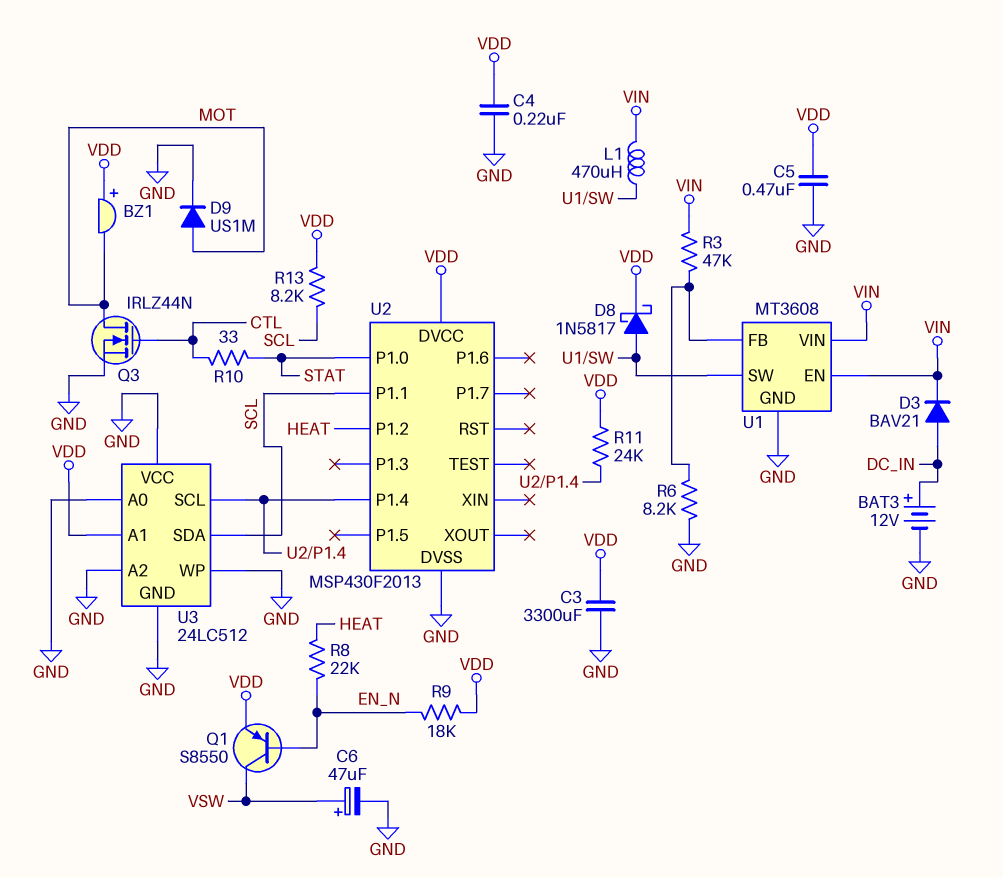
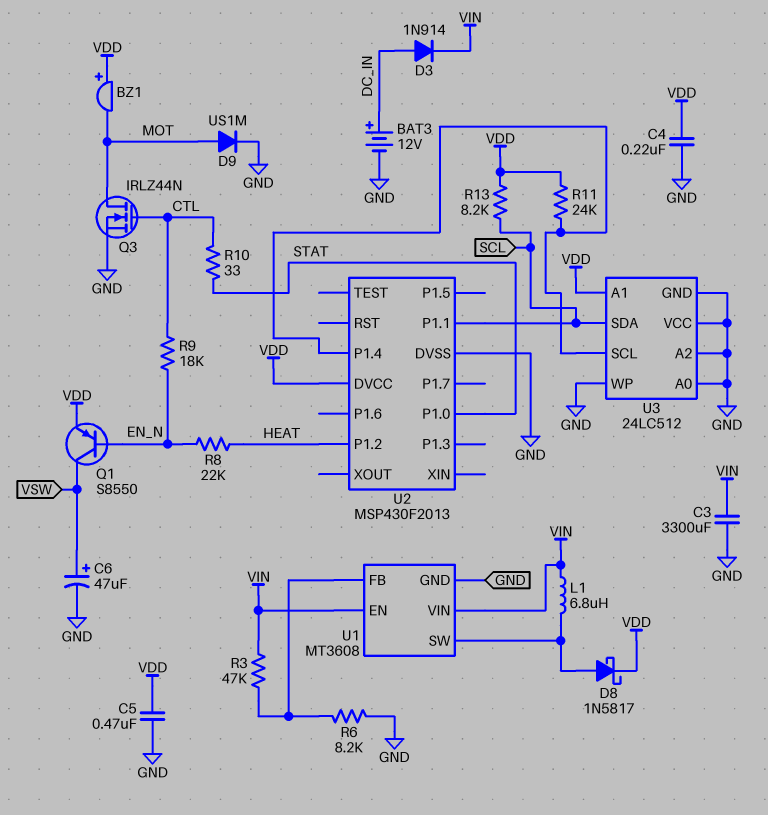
C3: 3300uF (GND, VDD) -> 3300uF (GND, VIN)
D3: diode BAV21 (A DC_IN, K VIN) -> diode 1N914 (A DC_IN, K VIN)
L1: 470uH (U1/SW, VIN) -> 6.8uH (U1/SW, VIN)
R9: 18k (EN_N, VDD) -> 18k (CTL, EN_N)

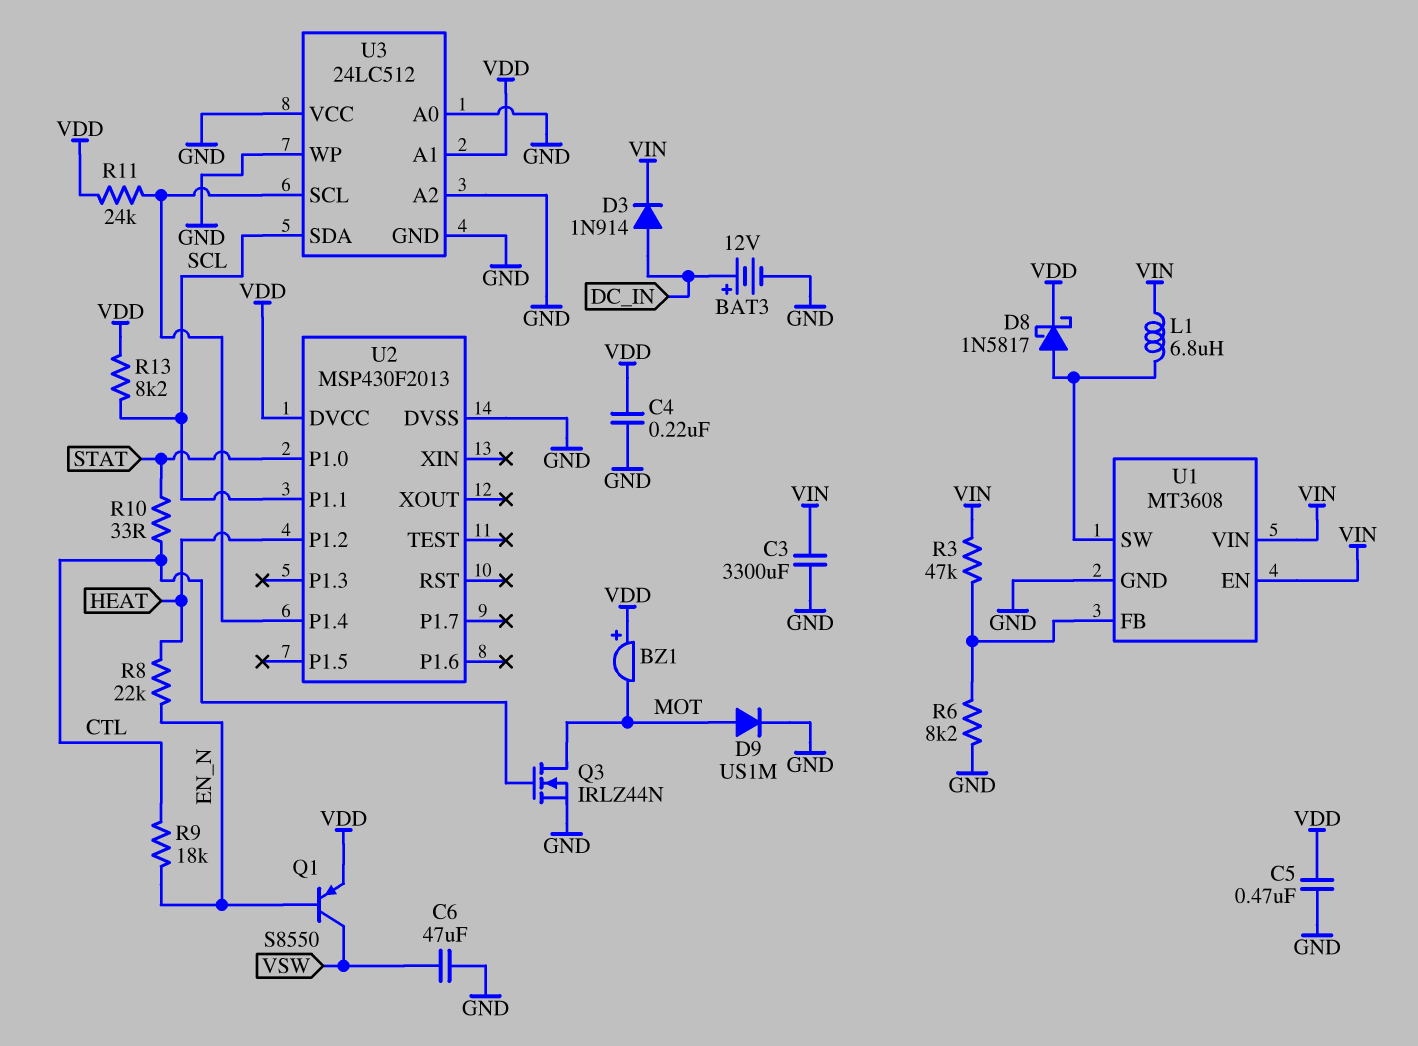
C6: 47uF (plus VSW, minus GND) -> 47uF (GND, VSW)

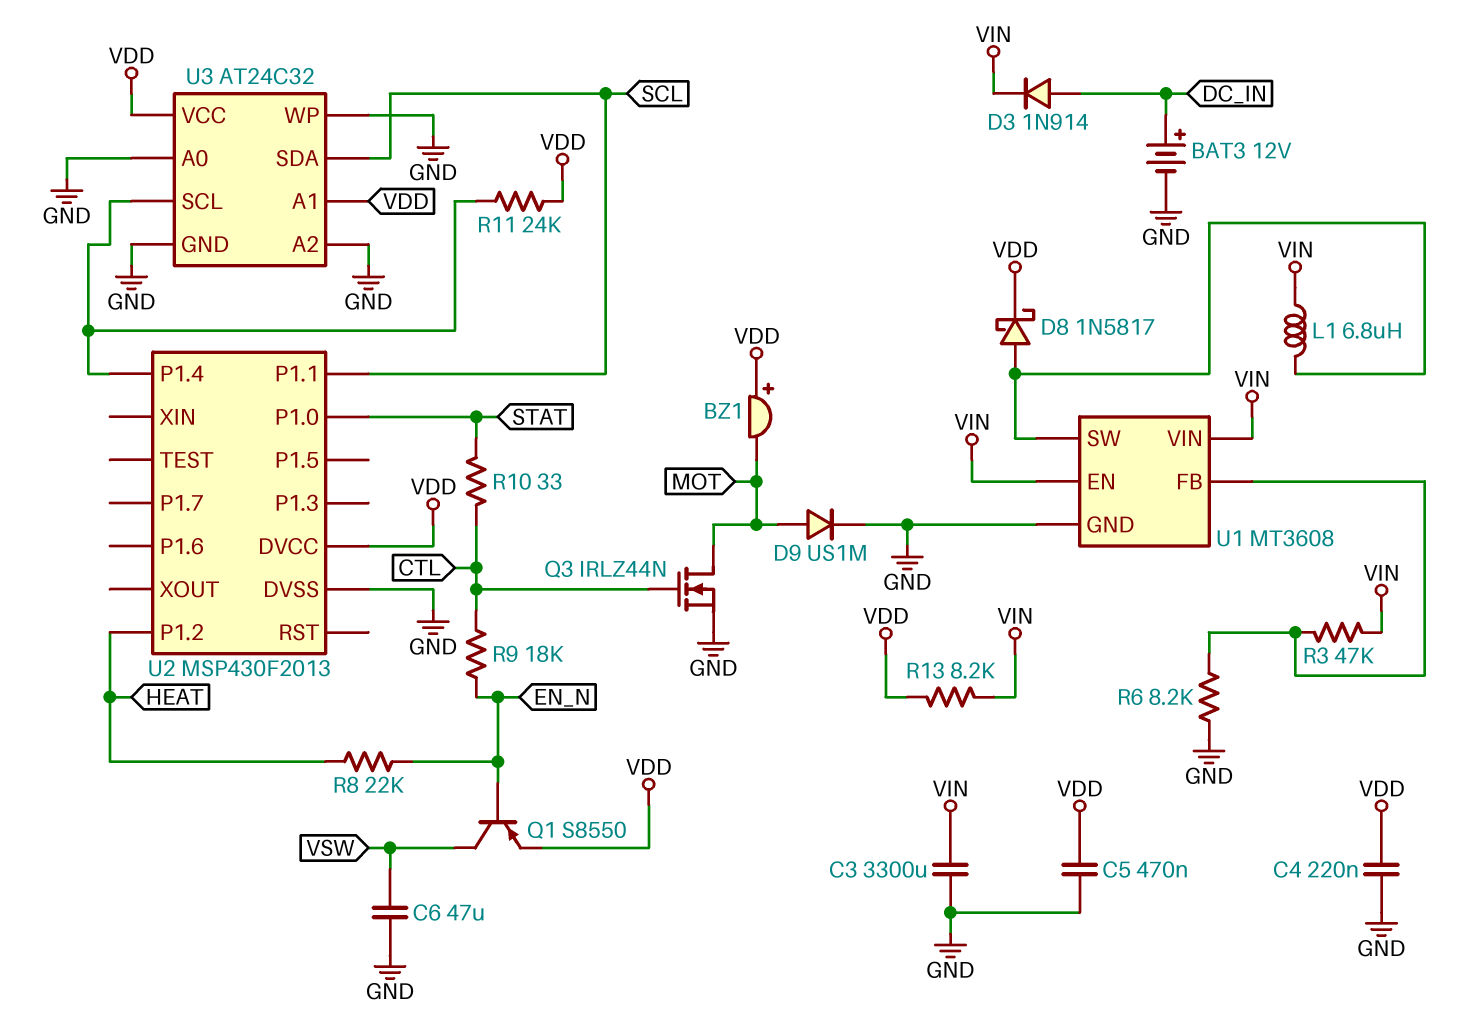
R13: 8.2k (SCL, VDD) -> 8.2k (VDD, VIN)
U3: 24LC512 -> AT24C32
U3 pin VCC: GND -> VDD

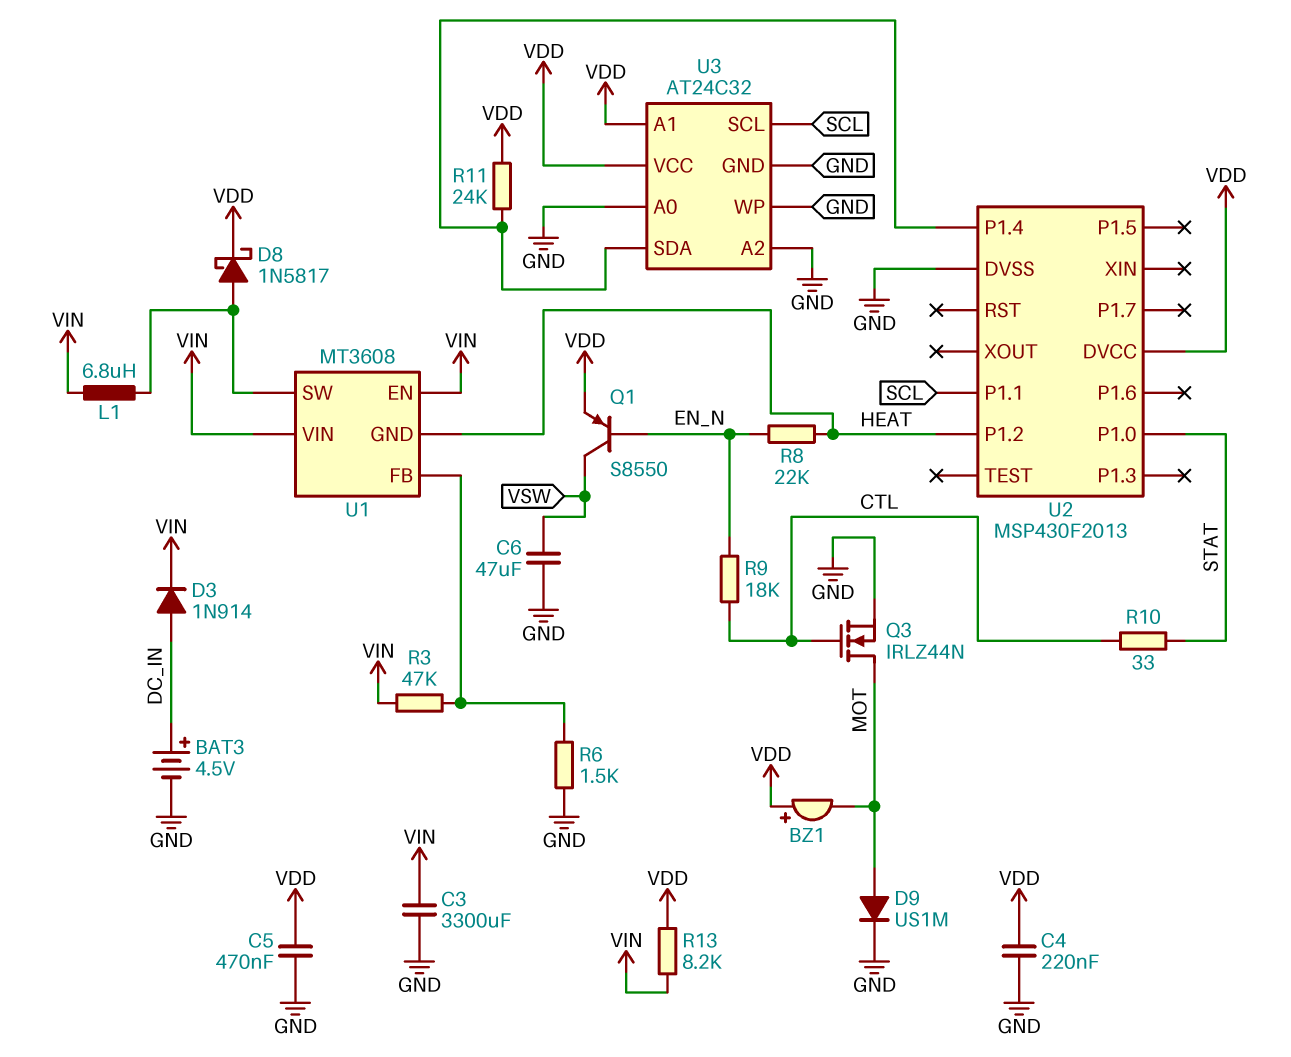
BAT3: 12V (plus DC_IN, minus GND) -> 4.5V (plus DC_IN, minus GND)
R6: 8.2k (GND, U1/FB) -> 1.5k (GND, U1/FB)
U1 pin GND: GND -> HEAT
U3 pin SCL: U2/P1.4 -> SCL
U3 pin SDA: SCL -> U2/P1.4

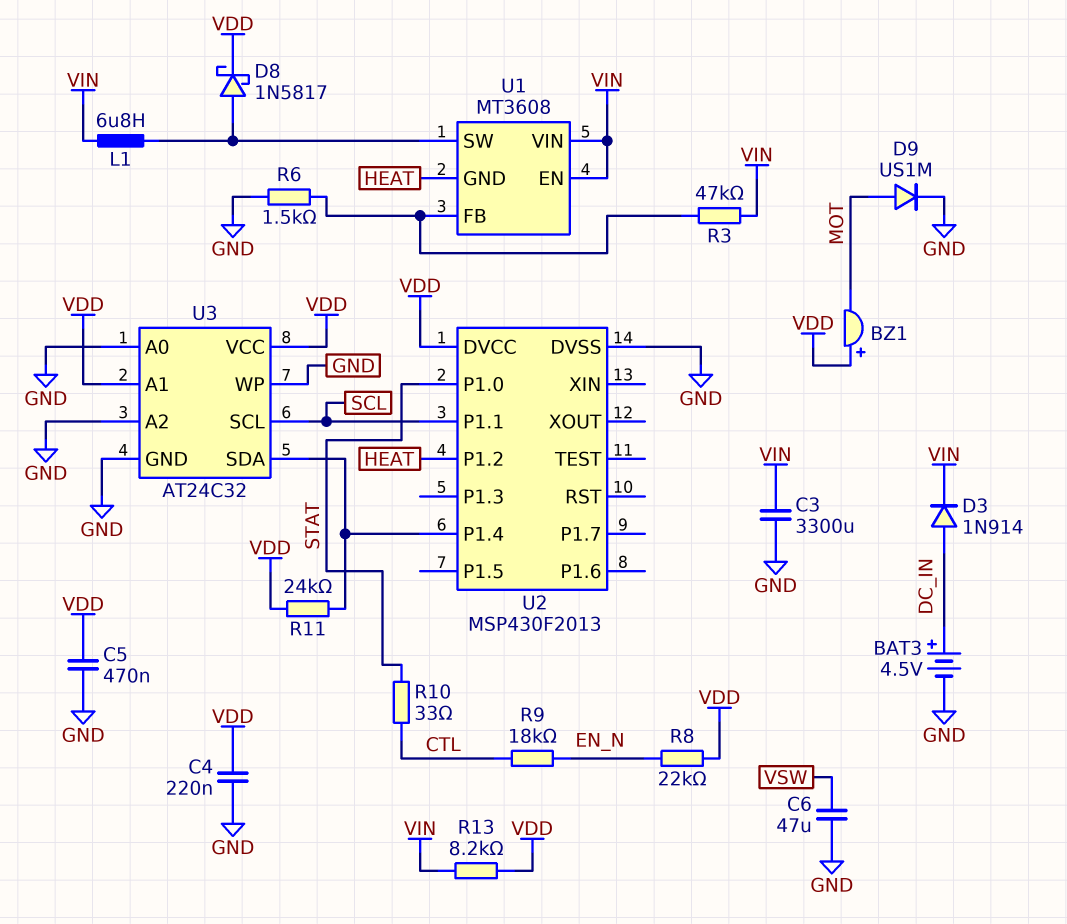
Q1: PNP S8550 (B EN_N, C VSW, E VDD) -> none
Q3: NMOS IRLZ44N (G CTL, D MOT, S GND) -> none
R8: 22k (EN_N, HEAT) -> 22k (EN_N, VDD)

